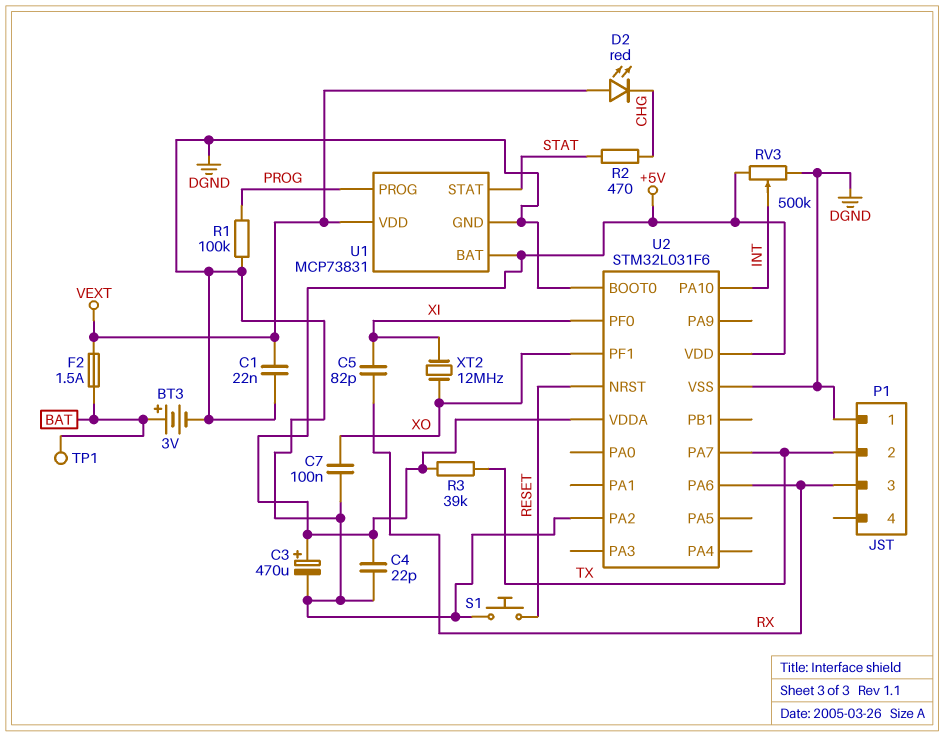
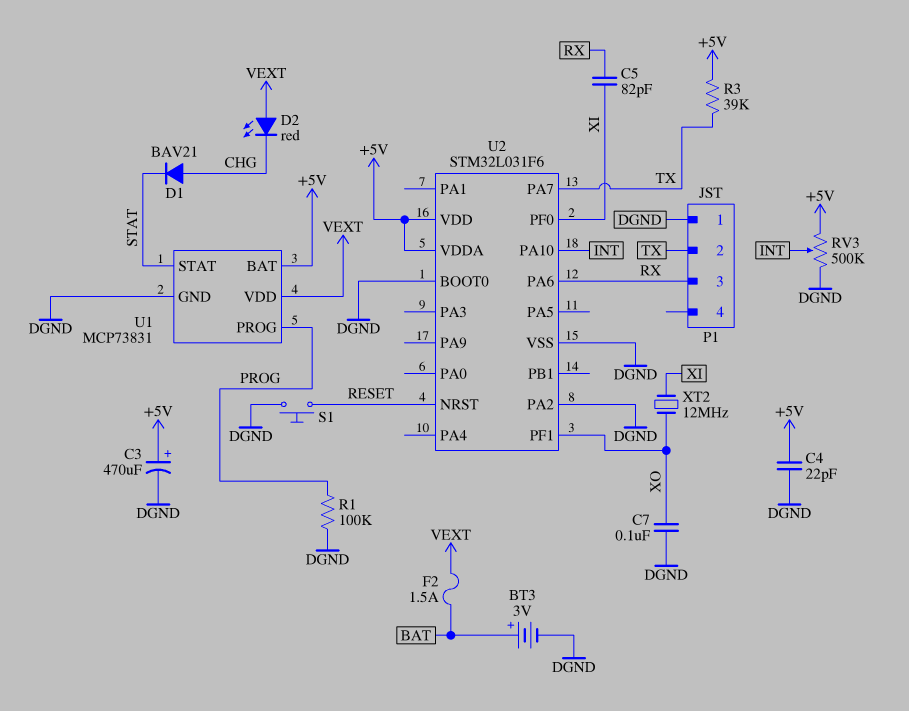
C1: 22nF (DGND, VEXT) -> none
D1: none -> diode BAV21 (A CHG, K STAT)
R2: 470 (CHG, STAT) -> none
TP1: test point (BAT) -> none

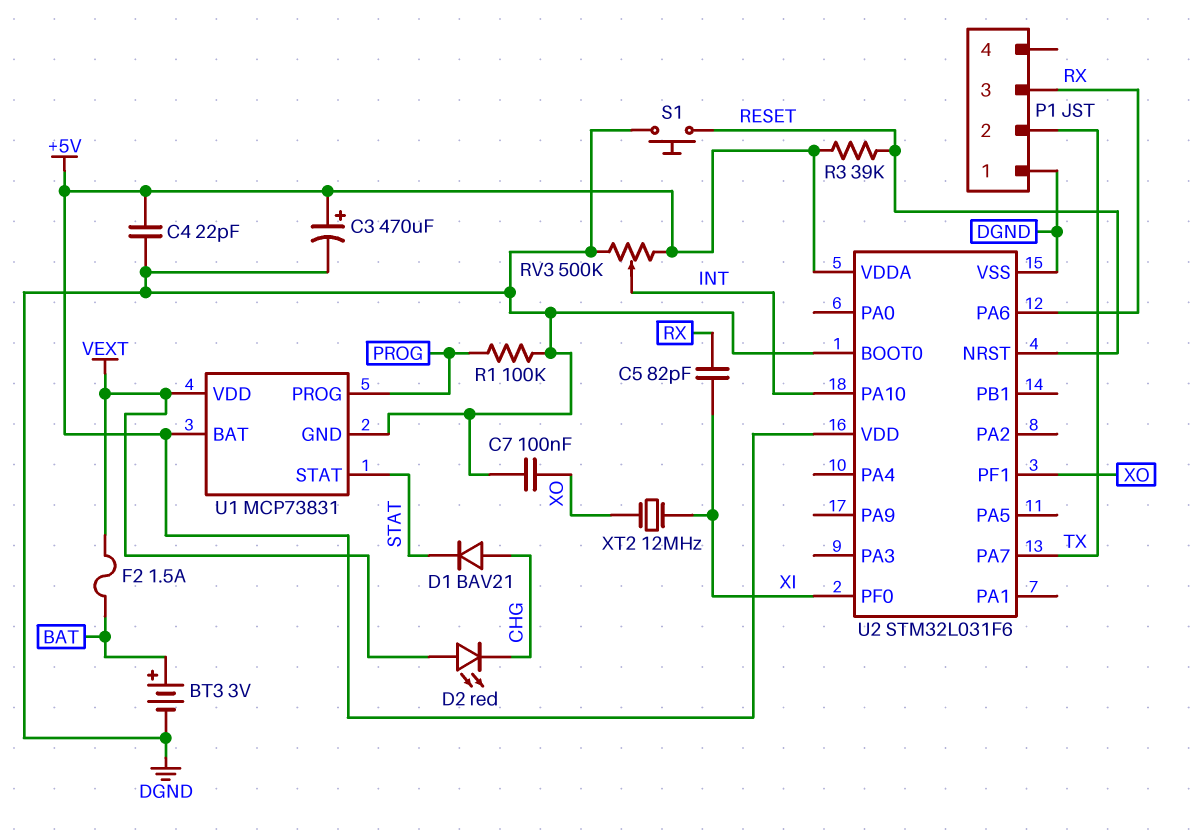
R3: 39k (+5V, TX) -> 39k (+5V, RESET)
U2 pin PA2: DGND -> none

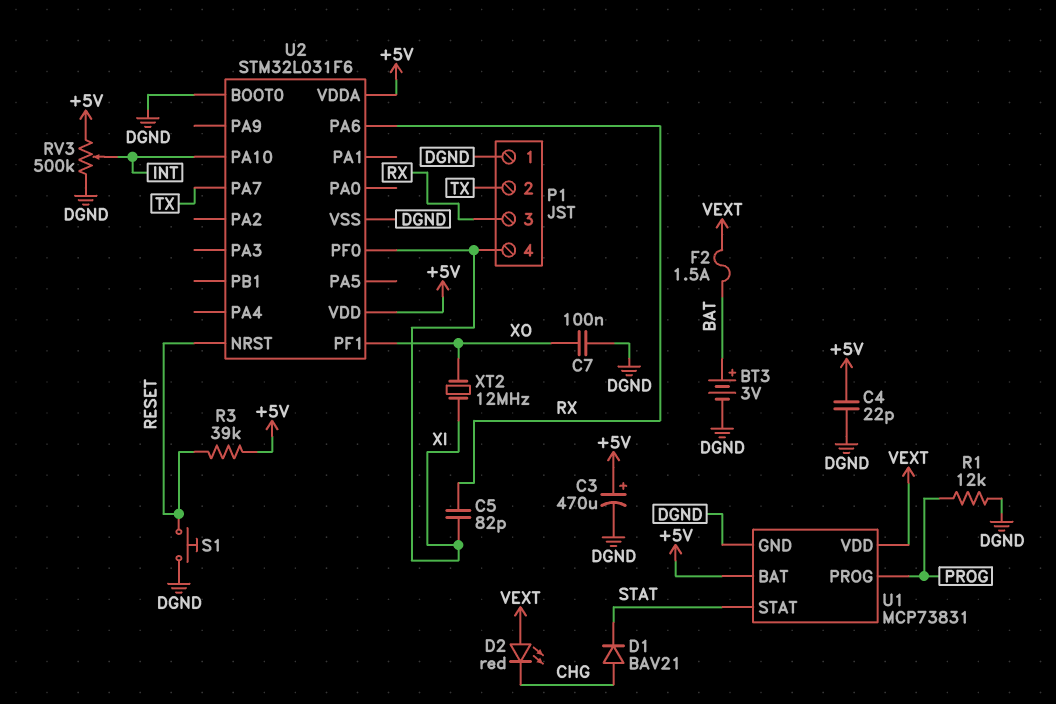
P1 pin 4: none -> XI
R1: 100k (DGND, PROG) -> 12k (DGND, PROG)

